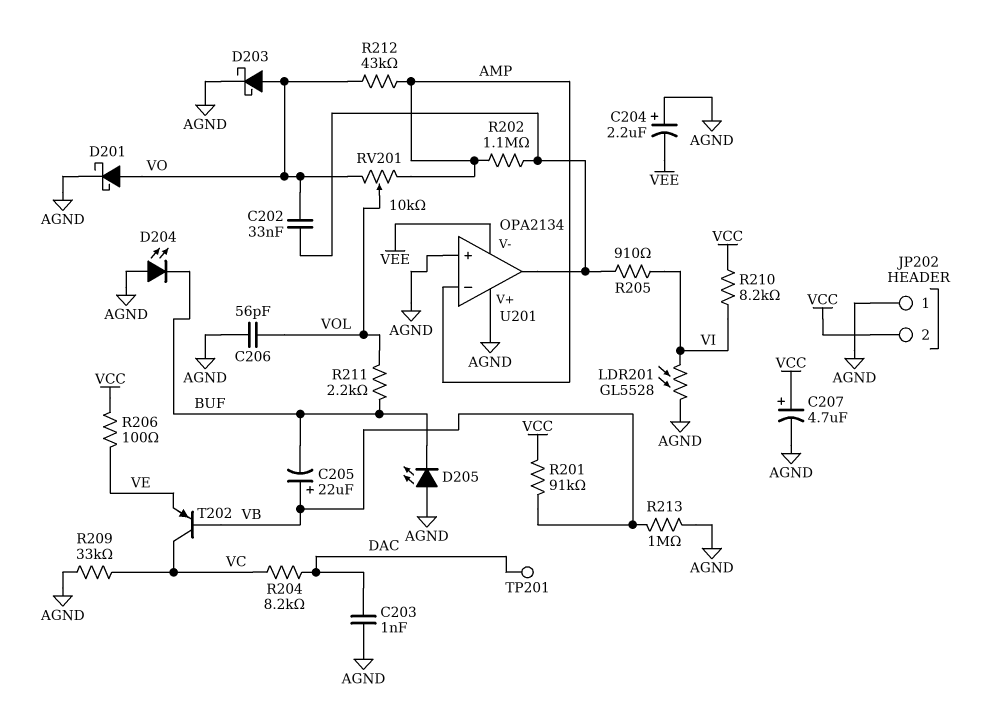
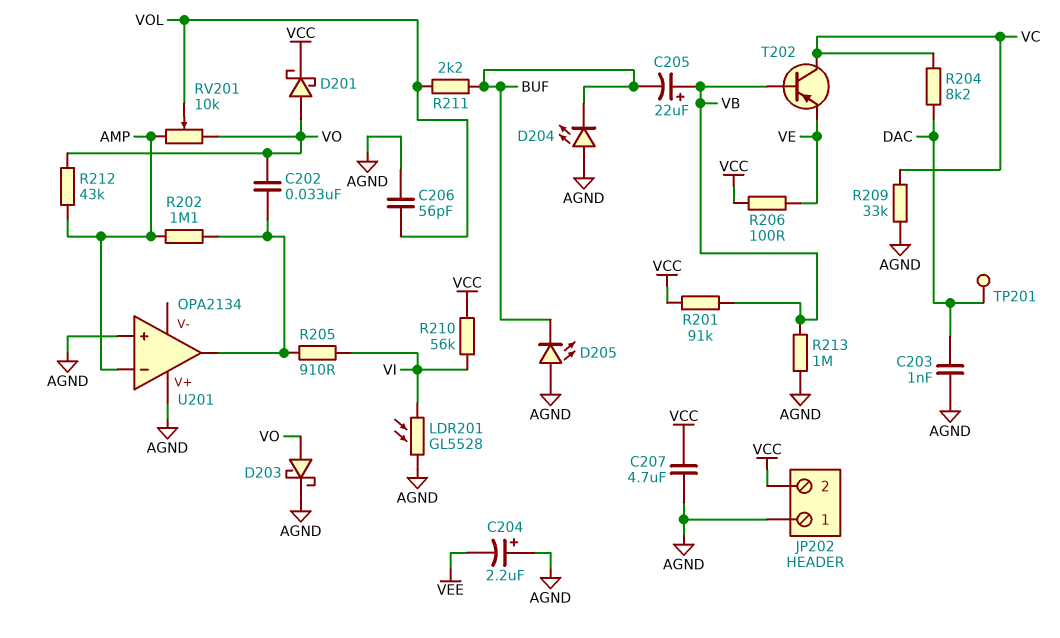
C207: 4.7uF (plus VCC, minus AGND) -> 4.7uF (AGND, VCC)
D201: schottky (A VO, K AGND) -> schottky (A VO, K VCC)
R210: 8.2k (VCC, VI) -> 56k (VCC, VI)
U201 pin V-: VEE -> none

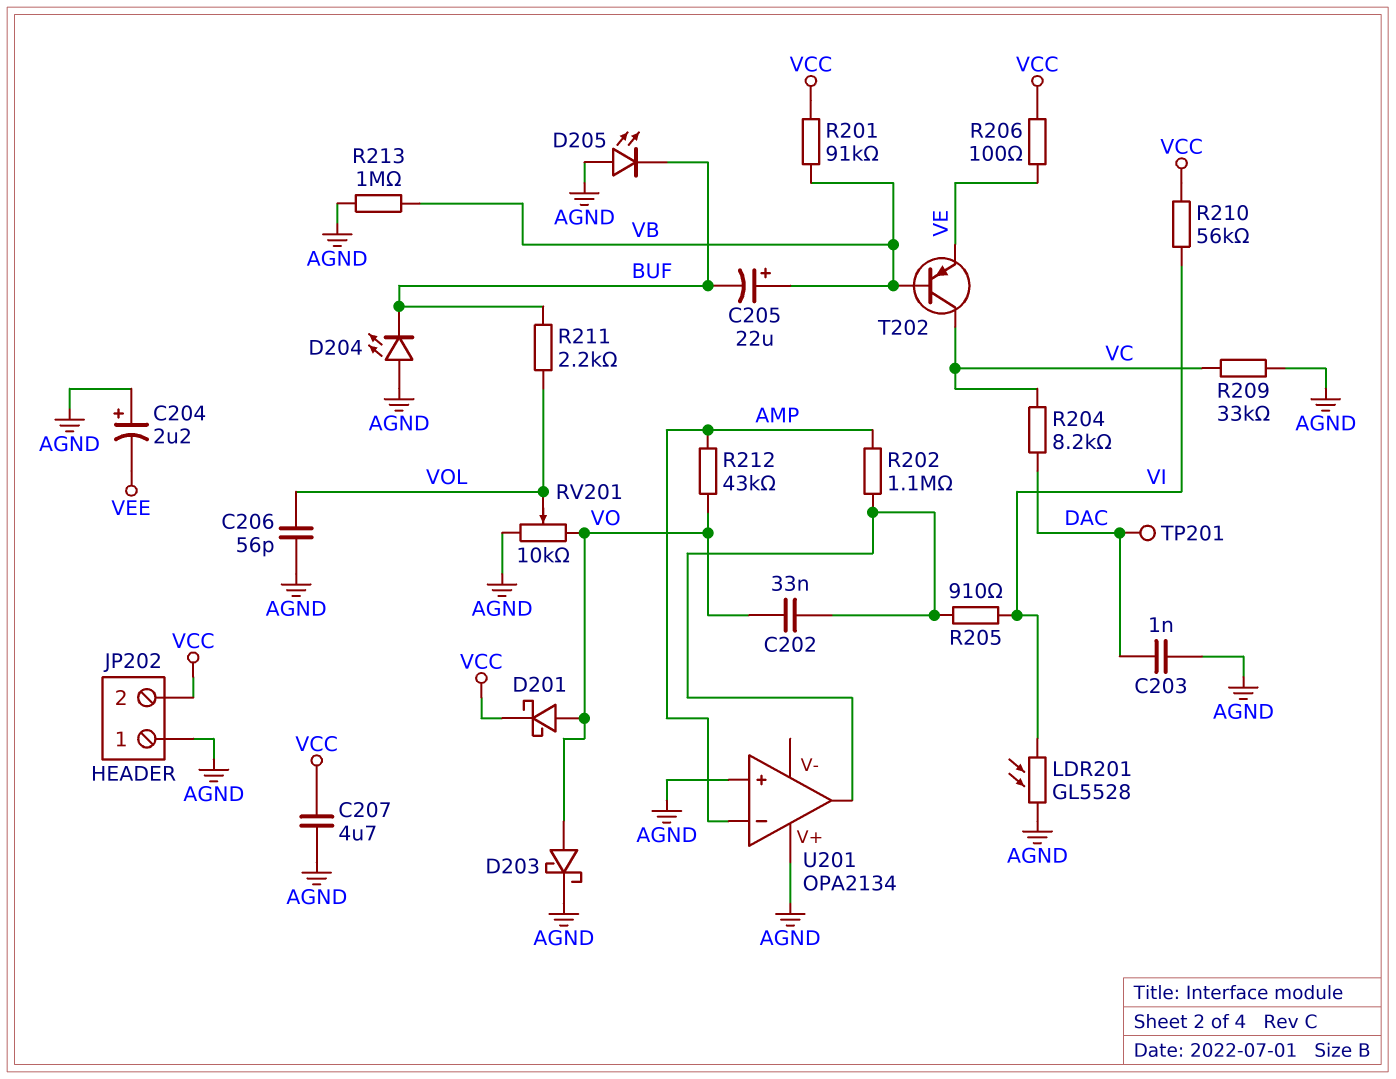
RV201: 10k (AMP, VO, wiper VOL) -> 10k (AGND, VO, wiper VOL)

